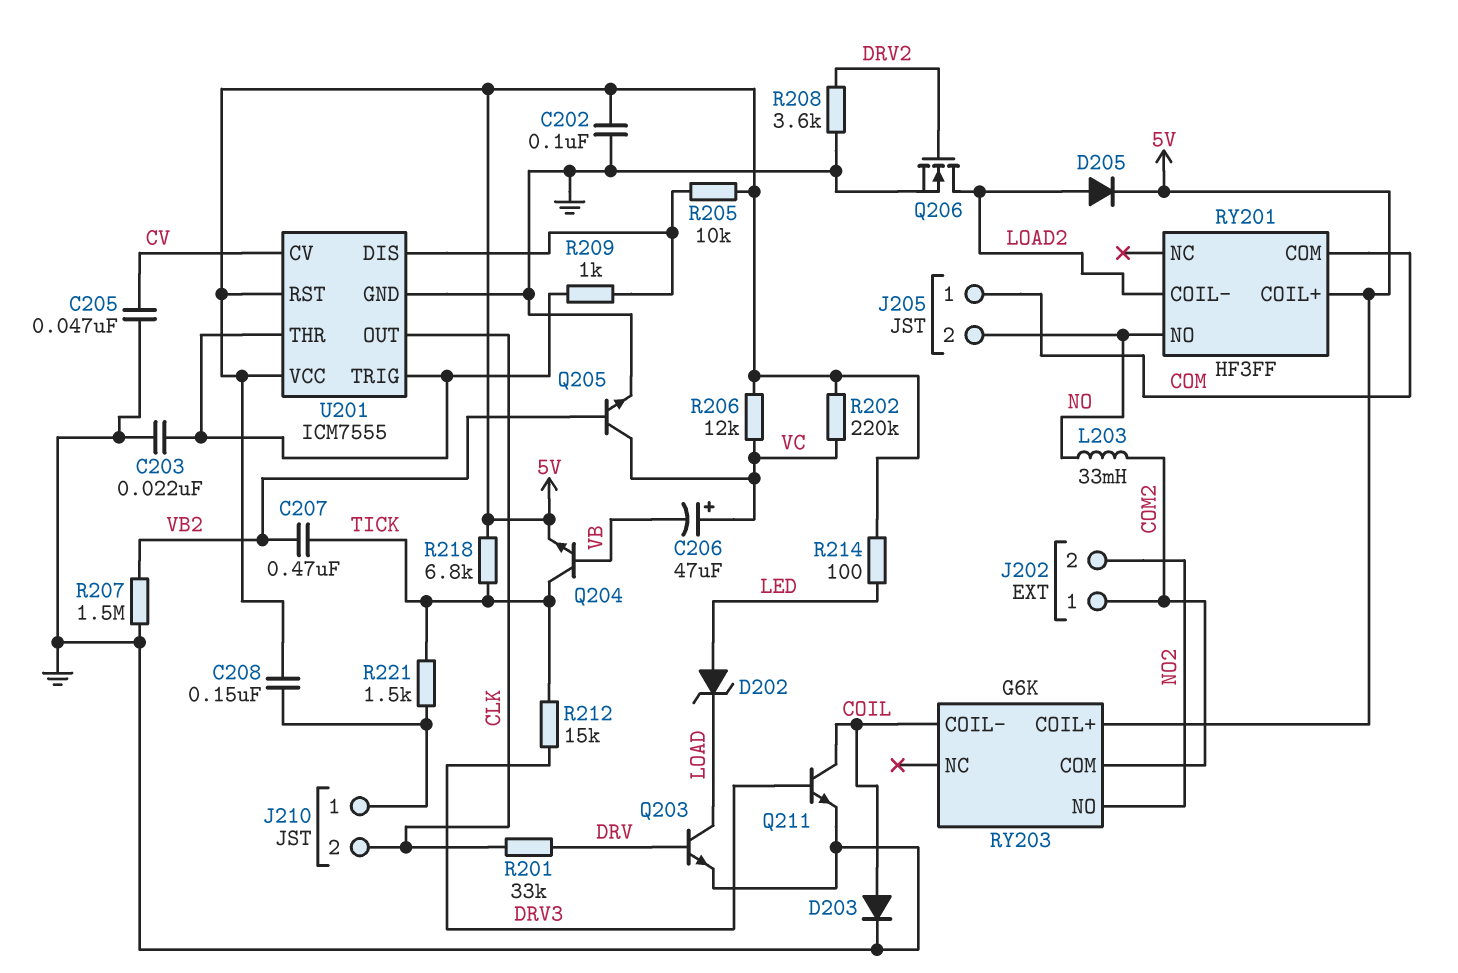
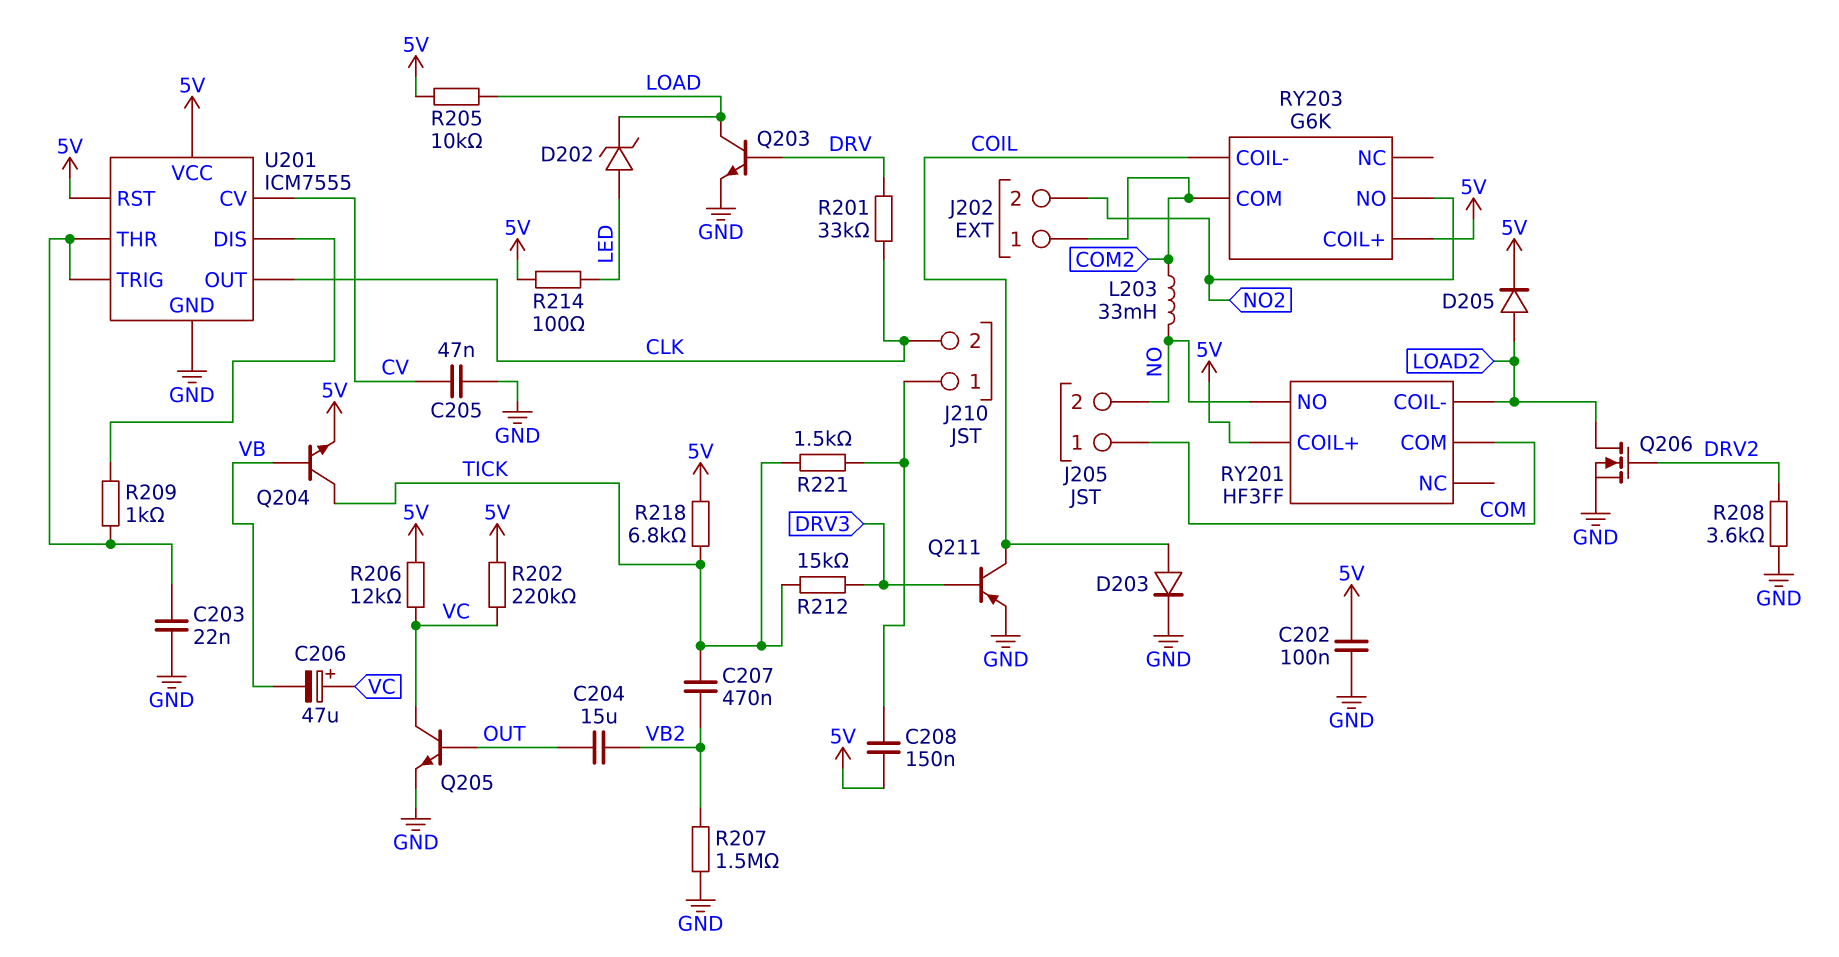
C204: none -> 15uF (OUT, VB2)
Q205: NPN (B VB2, C VC, E GND) -> NPN (B OUT, C VC, E GND)
Q211: NPN (B DRV3, C COIL, E GND) -> PNP (B DRV3, C COIL, E GND)
R205: 10k (5V, U201/DIS) -> 10k (5V, LOAD)

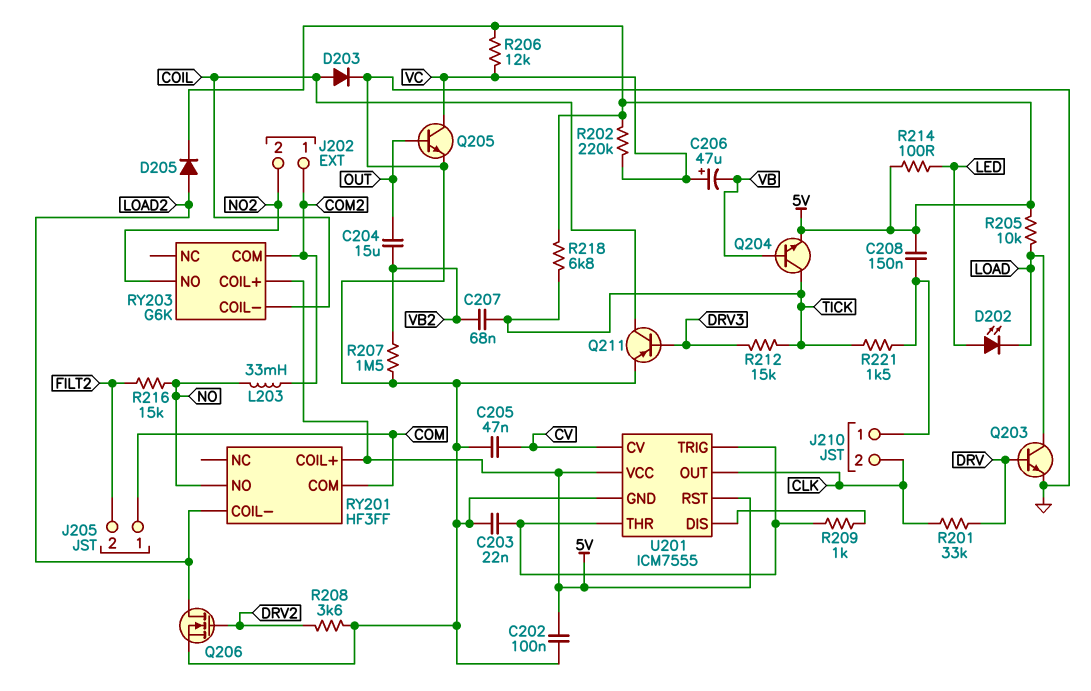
C207: 470nF (TICK, VB2) -> 68nF (TICK, VB2)
D202: zener (A LED, K LOAD) -> LED (A LED, K LOAD)
J205 pin 2: NO -> FILT2
R216: none -> 15k (FILT2, NO)

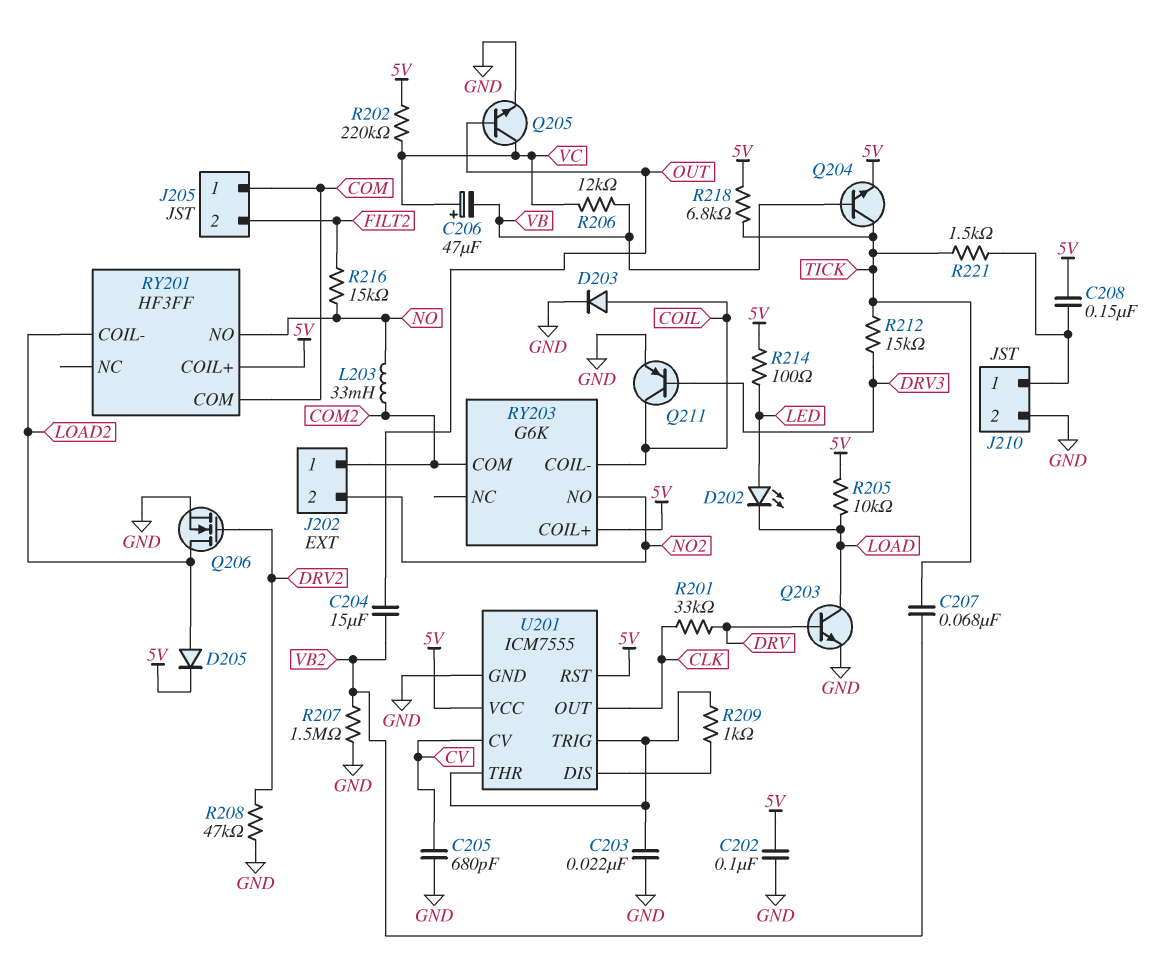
C205: 47nF (CV, GND) -> 680pF (CV, GND)
J210 pin 2: CLK -> GND
R206: 12k (5V, VC) -> 12k (VB, VC)
R208: 3.6k (DRV2, GND) -> 47k (DRV2, GND)

